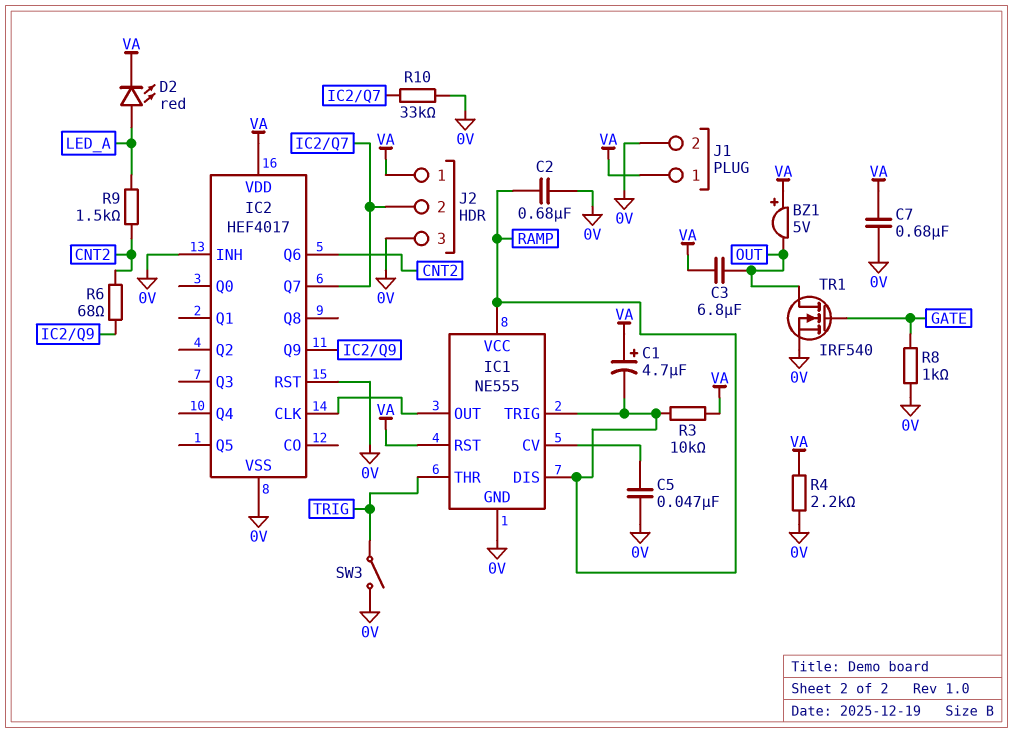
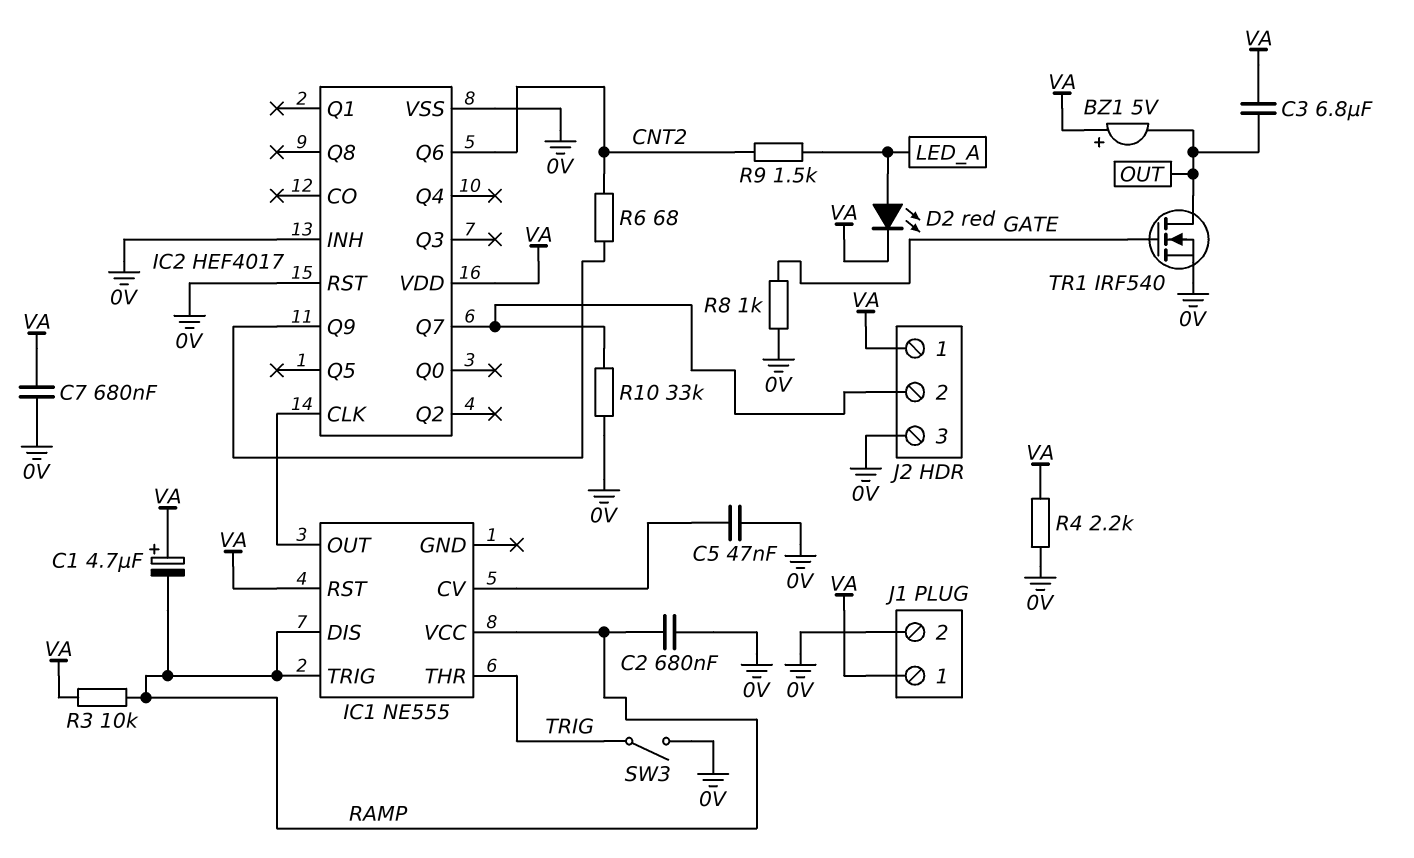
IC1 pin GND: 0V -> none

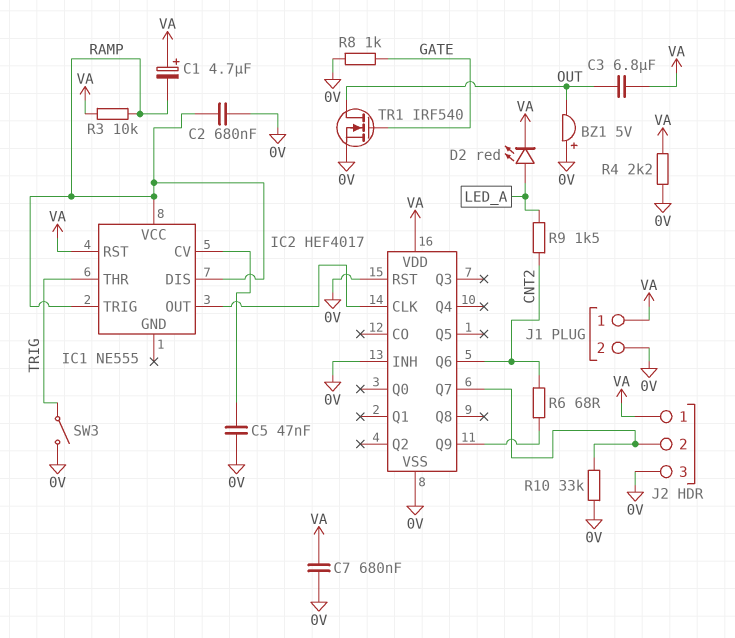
BZ1: buzzer 5V (plus VA, minus OUT) -> buzzer 5V (plus 0V, minus OUT)

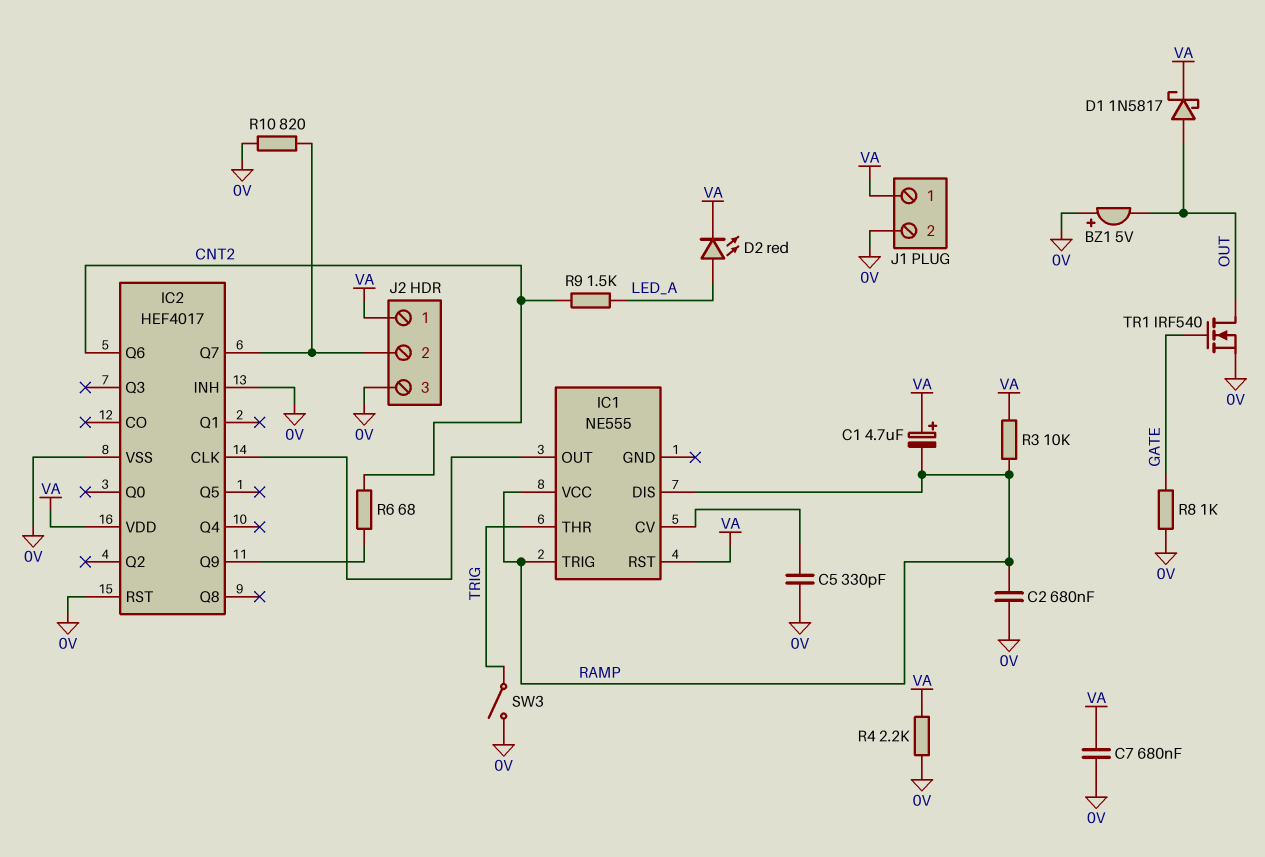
C3: 6.8uF (OUT, VA) -> none
C5: 47nF (0V, IC1/CV) -> 330pF (0V, IC1/CV)
D1: none -> schottky 1N5817 (A OUT, K VA)
R10: 33k (0V, IC2/Q7) -> 820 (0V, IC2/Q7)

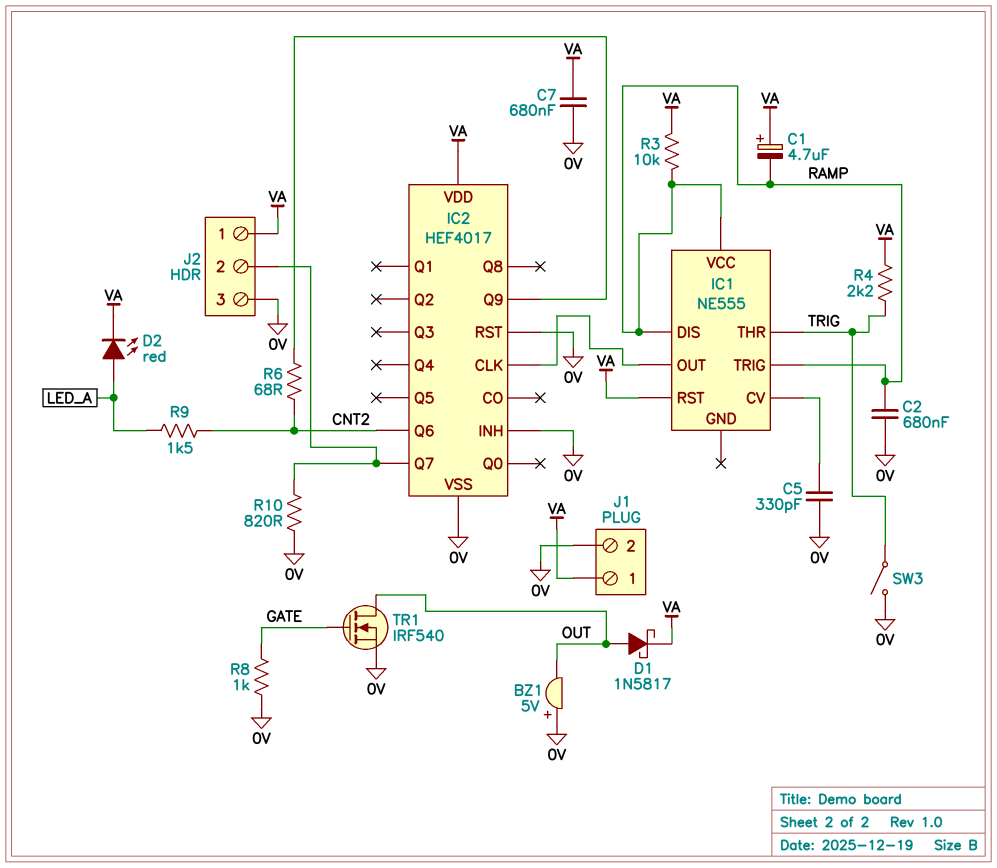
R4: 2.2k (0V, VA) -> 2.2k (TRIG, VA)

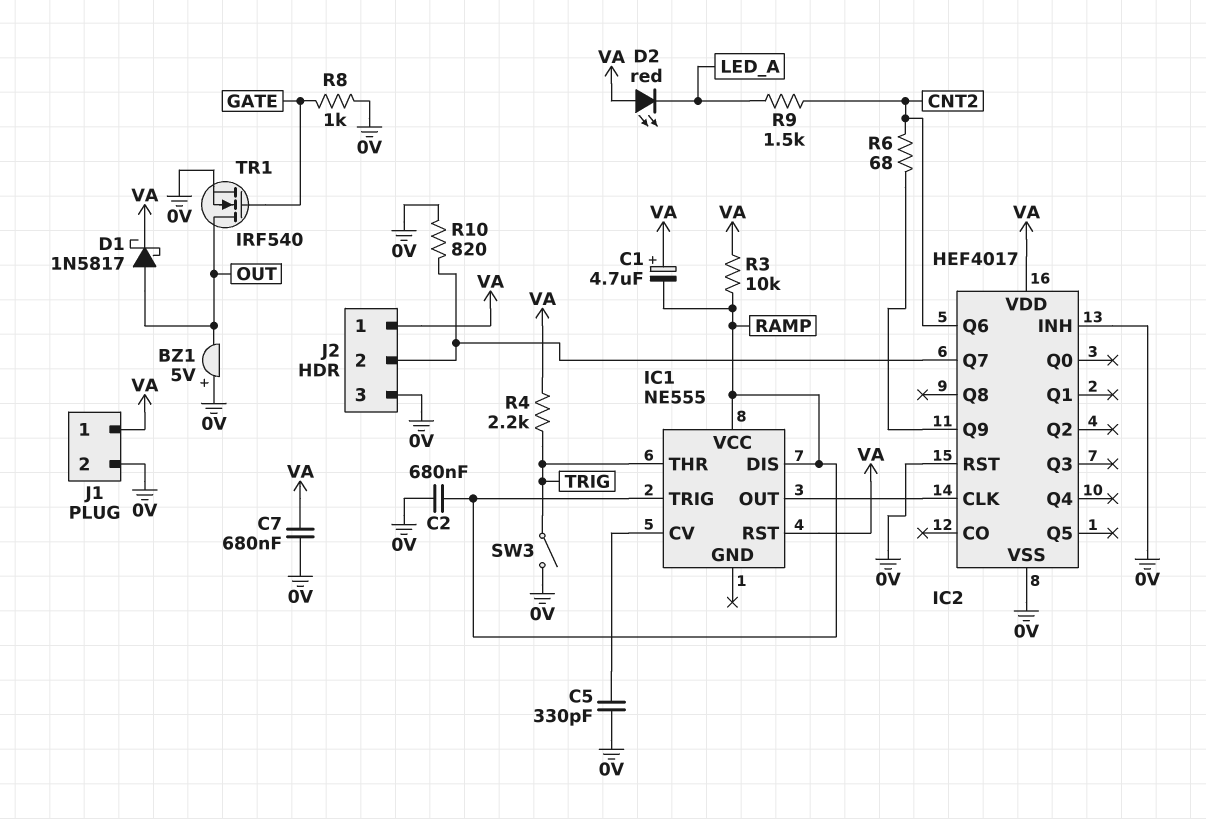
D2: LED red (A LED_A, K VA) -> LED red (A VA, K LED_A)

